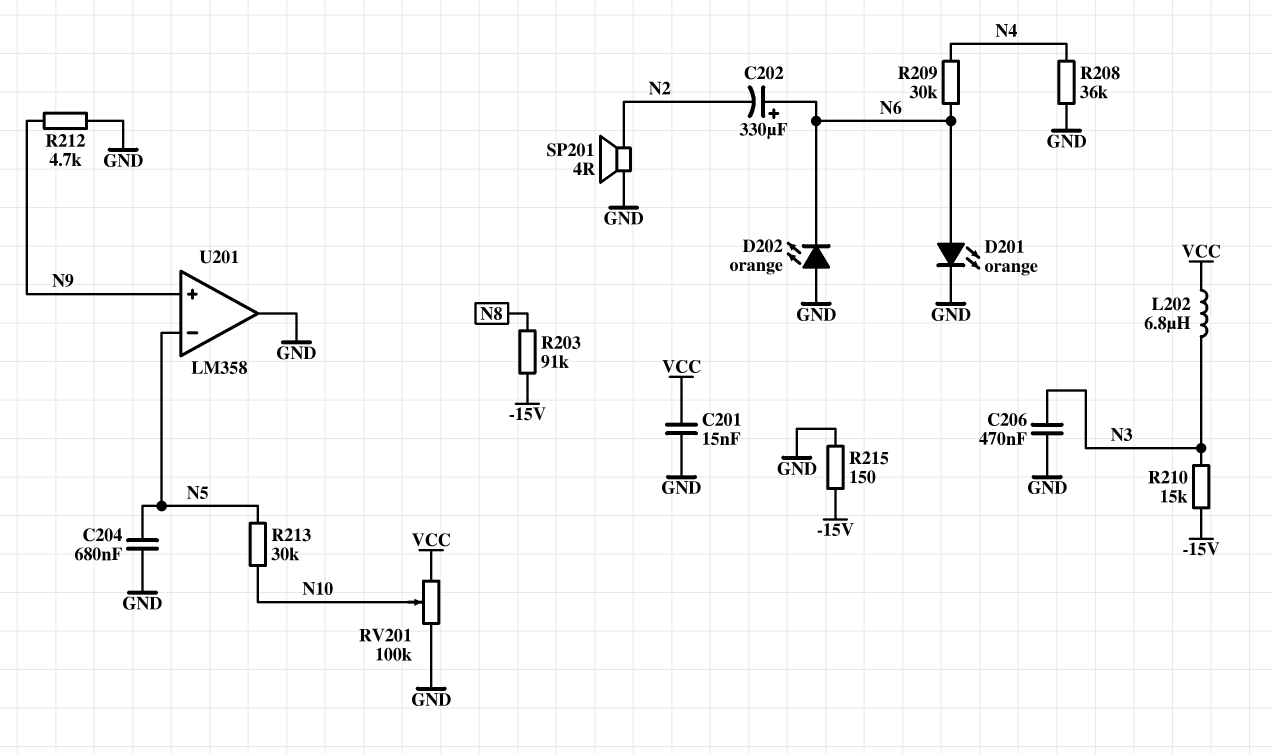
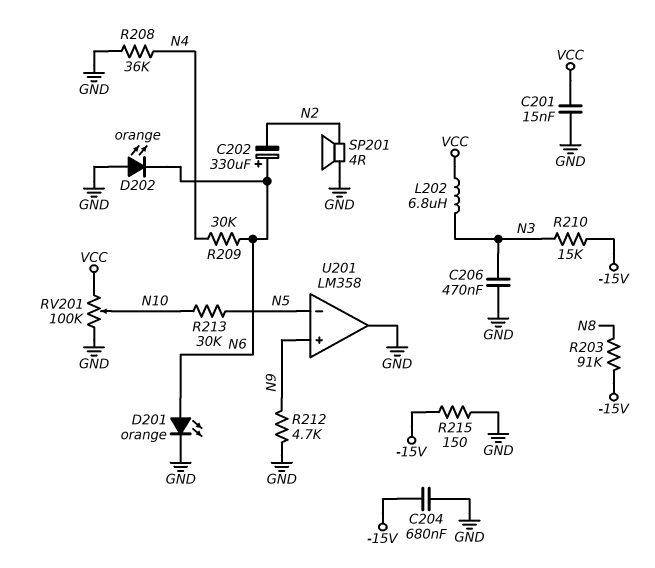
C204: 680nF (GND, N5) -> 680nF (-15V, GND)

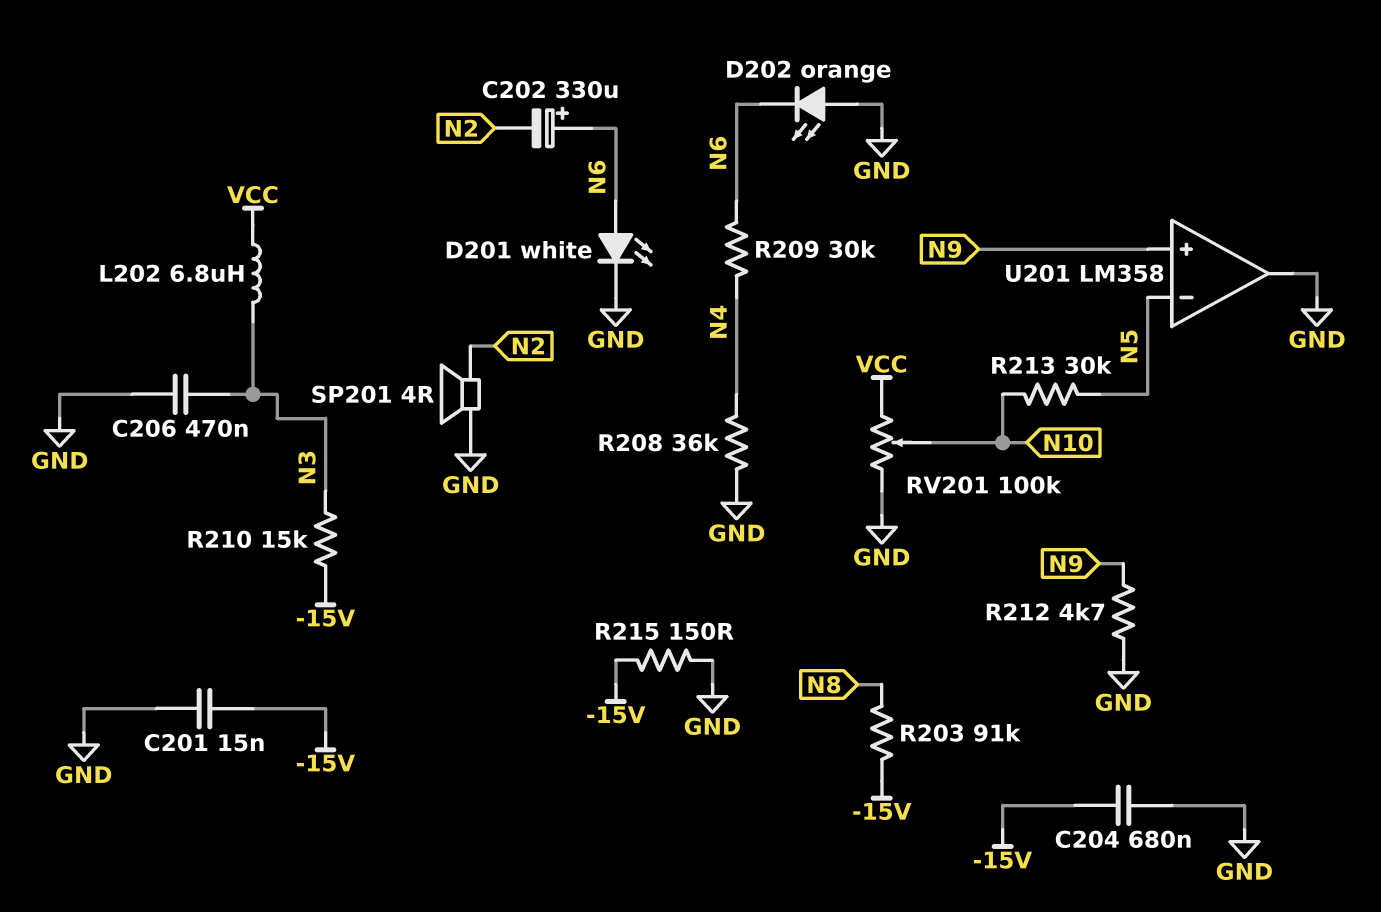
C201: 15nF (GND, VCC) -> 15nF (-15V, GND)
D201: LED orange (A N6, K GND) -> LED white (A N6, K GND)

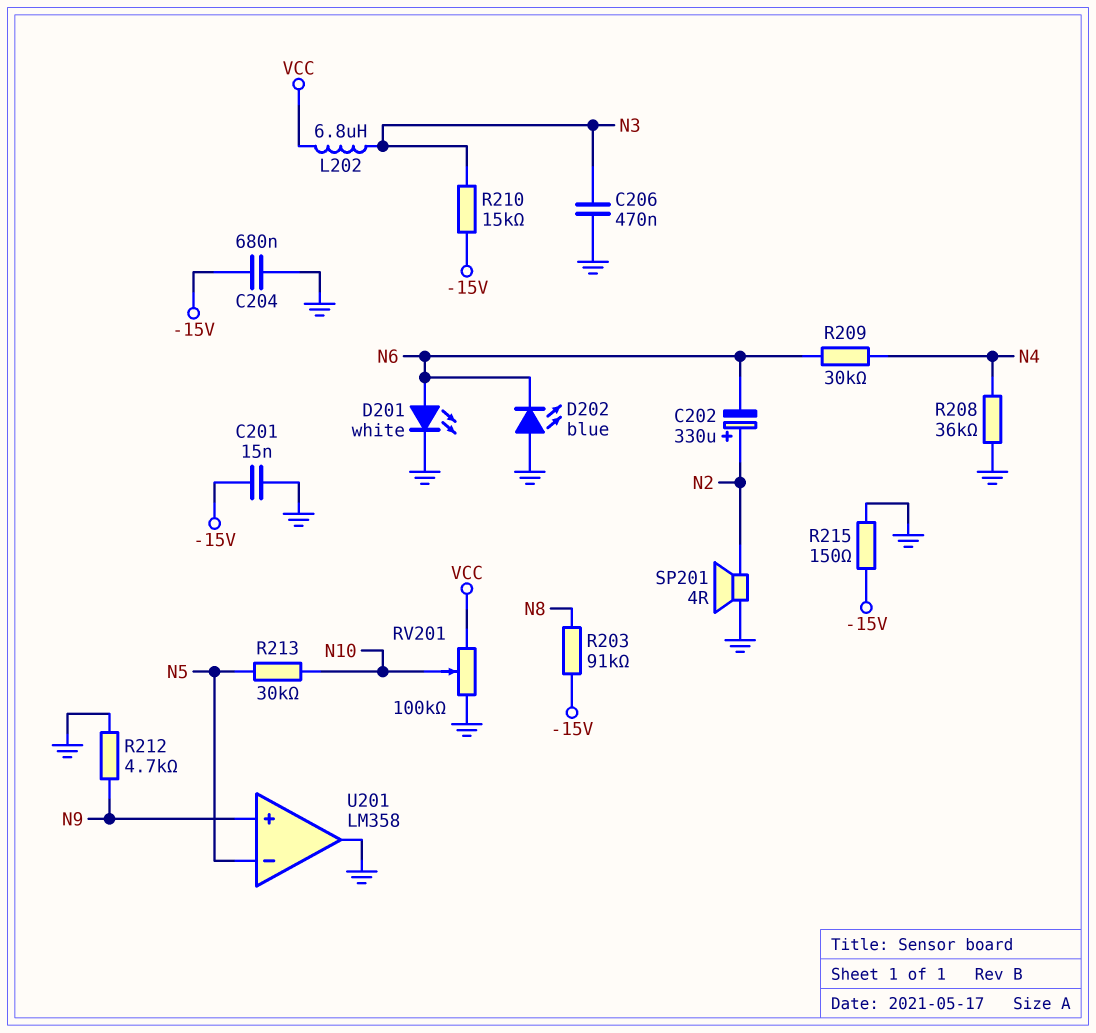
C202: 330uF (plus N6, minus N2) -> 330uF (plus N2, minus N6)
D202: LED orange (A GND, K N6) -> LED blue (A GND, K N6)

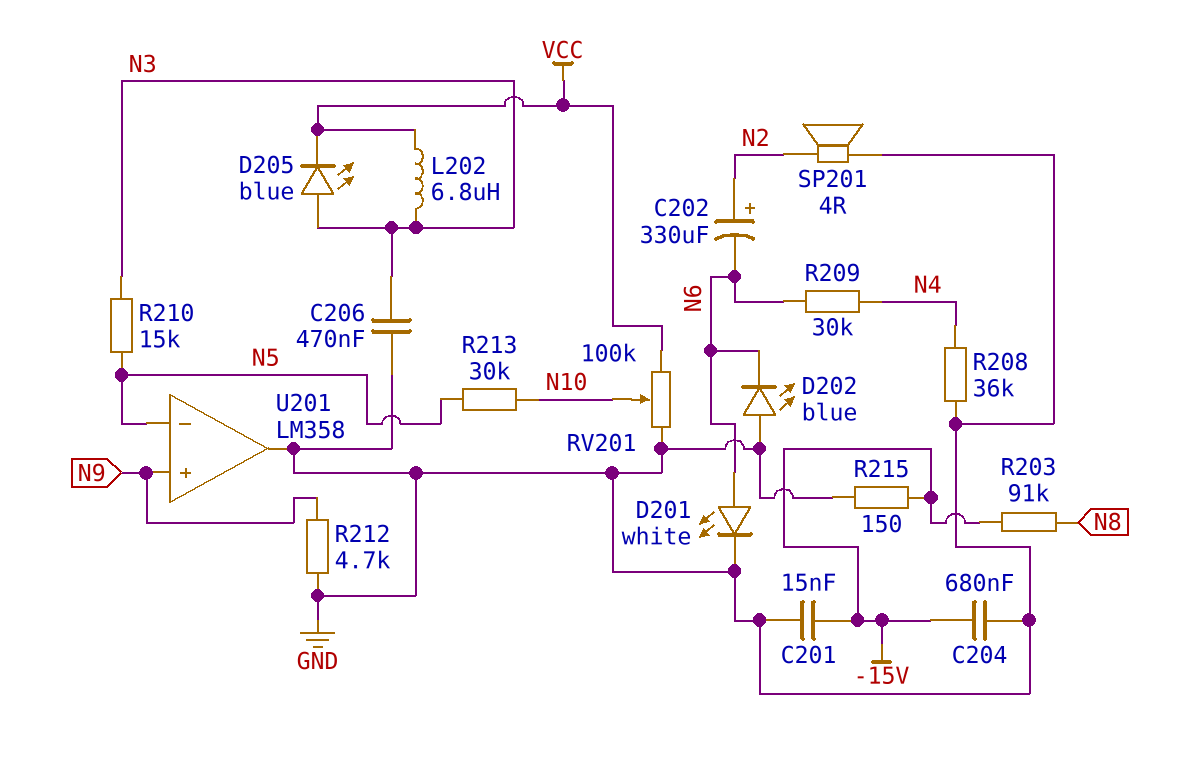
D205: none -> LED blue (A N3, K VCC)
R210: 15k (-15V, N3) -> 15k (N3, N5)

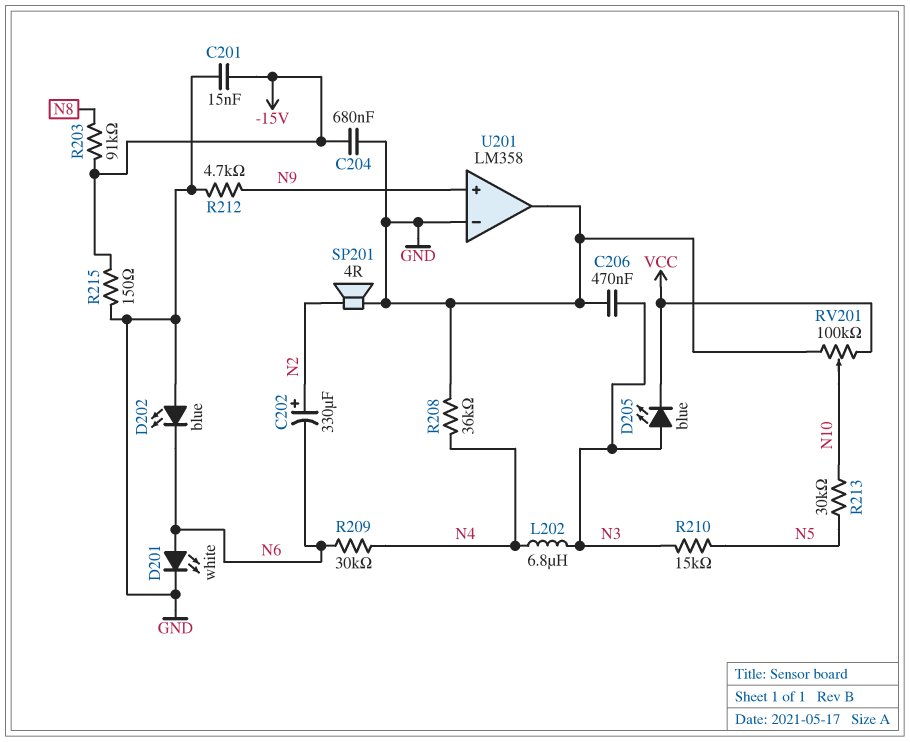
L202: 6.8uH (N3, VCC) -> 6.8uH (N3, N4)
U201 pin in-: N5 -> GND

